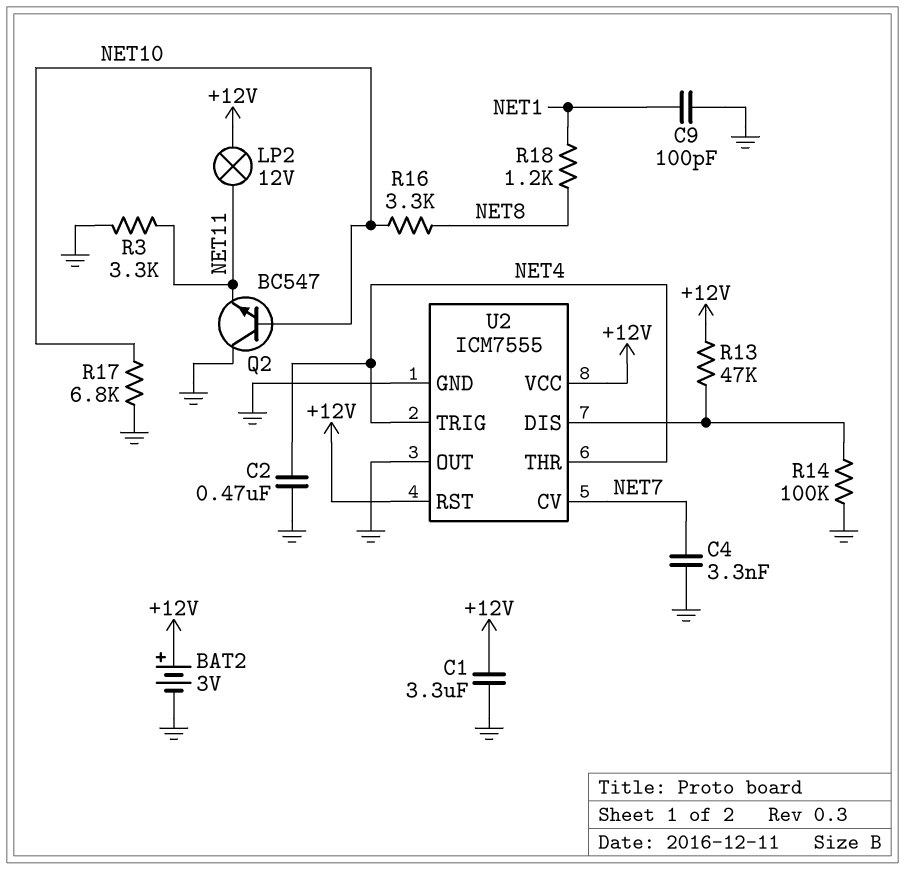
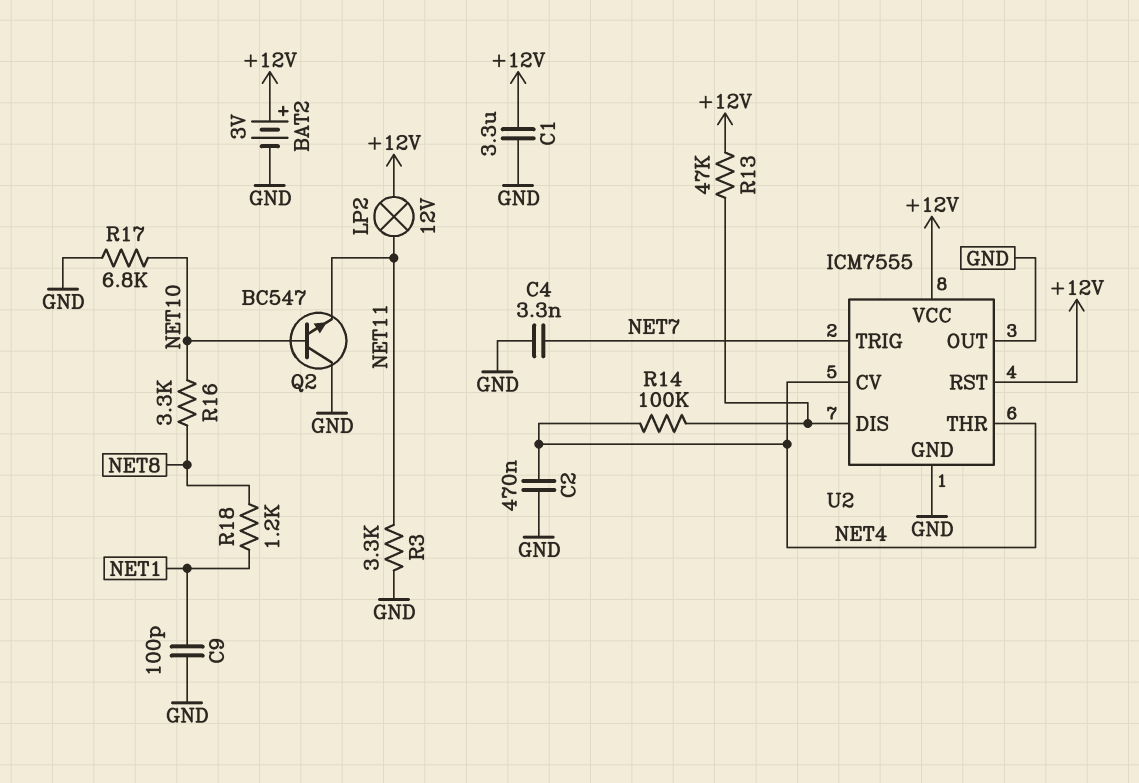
R14: 100k (GND, U2/DIS) -> 100k (NET4, U2/DIS)
U2 pin CV: NET7 -> NET4
U2 pin TRIG: NET4 -> NET7

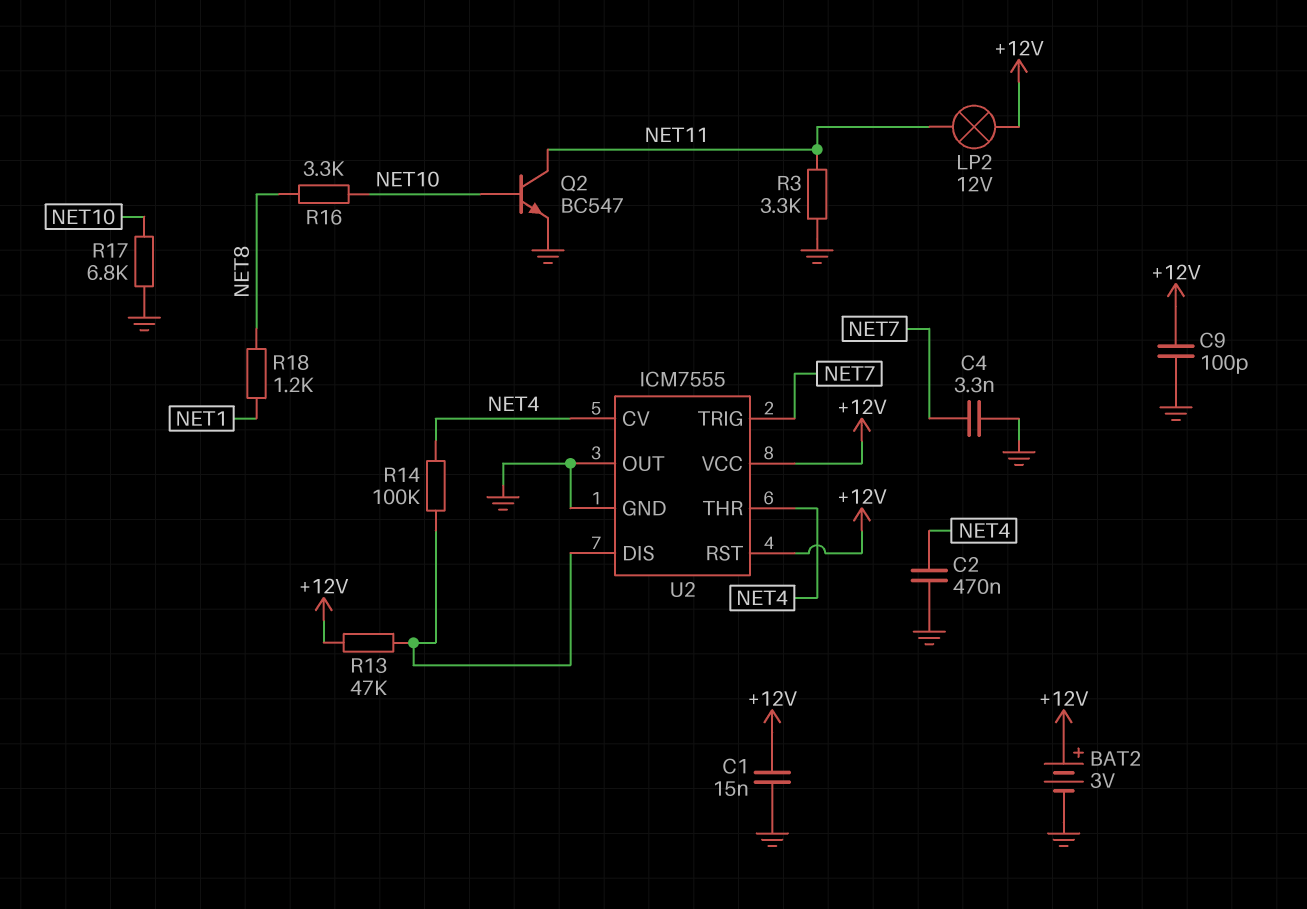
C1: 3.3uF (+12V, GND) -> 15nF (+12V, GND)
C9: 100pF (GND, NET1) -> 100pF (+12V, GND)
Q2: NPN BC547 (B NET10, C GND, E NET11) -> NPN BC547 (B NET10, C NET11, E GND)

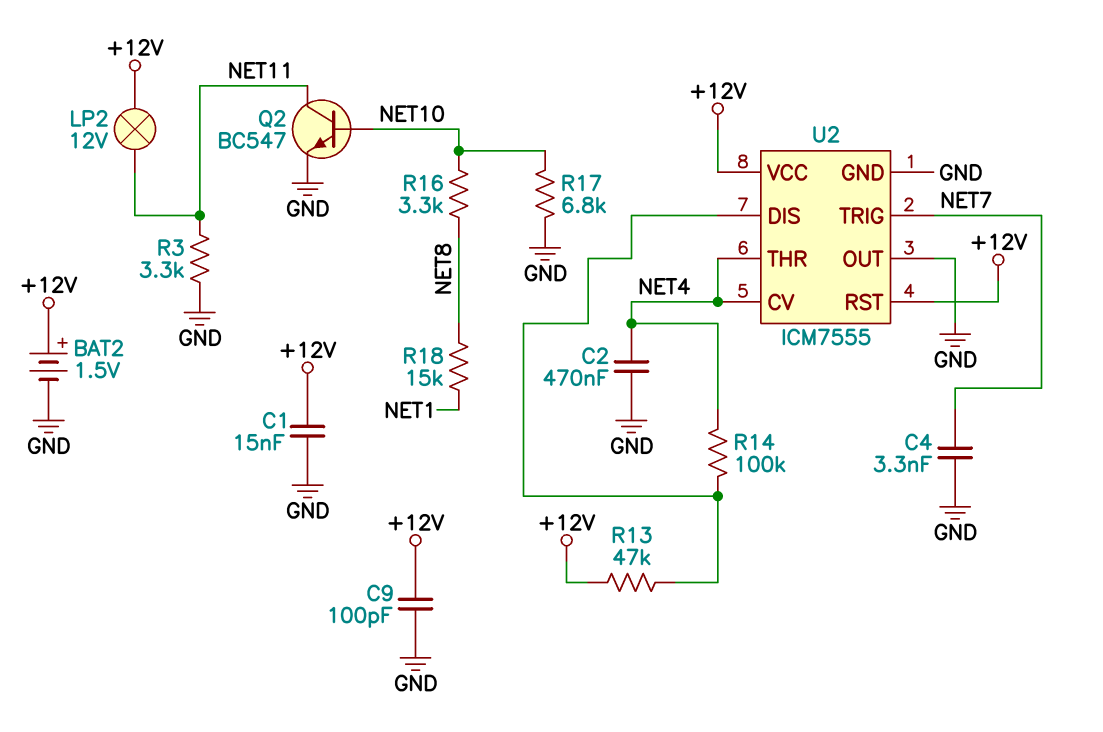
BAT2: 3V (plus +12V, minus GND) -> 1.5V (plus +12V, minus GND)
R18: 1.2k (NET1, NET8) -> 15k (NET1, NET8)

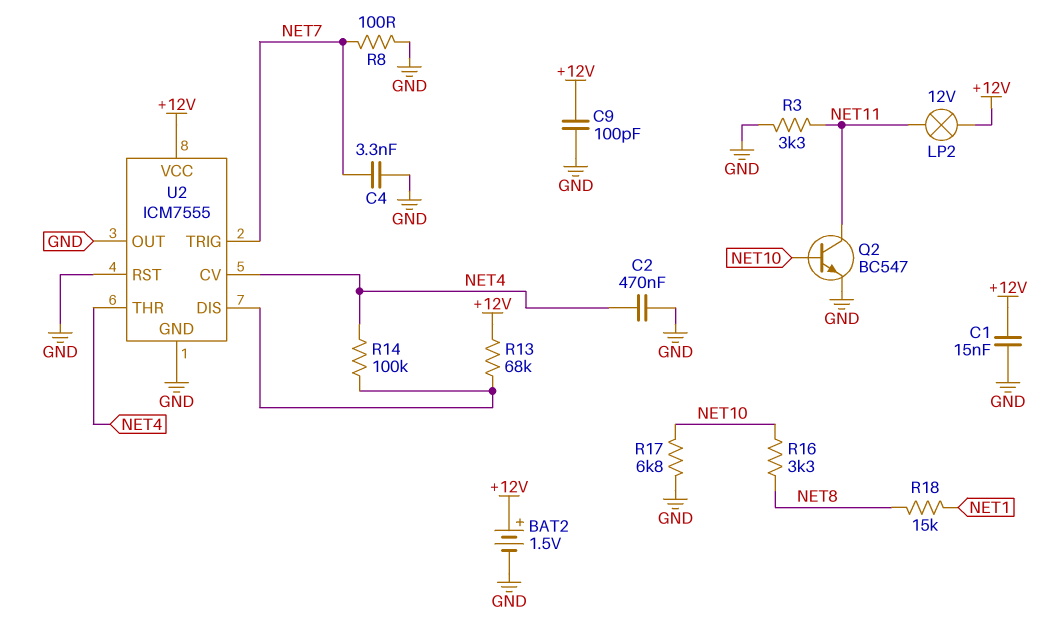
R8: none -> 100 (GND, NET7)
R13: 47k (+12V, U2/DIS) -> 68k (+12V, U2/DIS)
U2 pin RST: +12V -> GND

